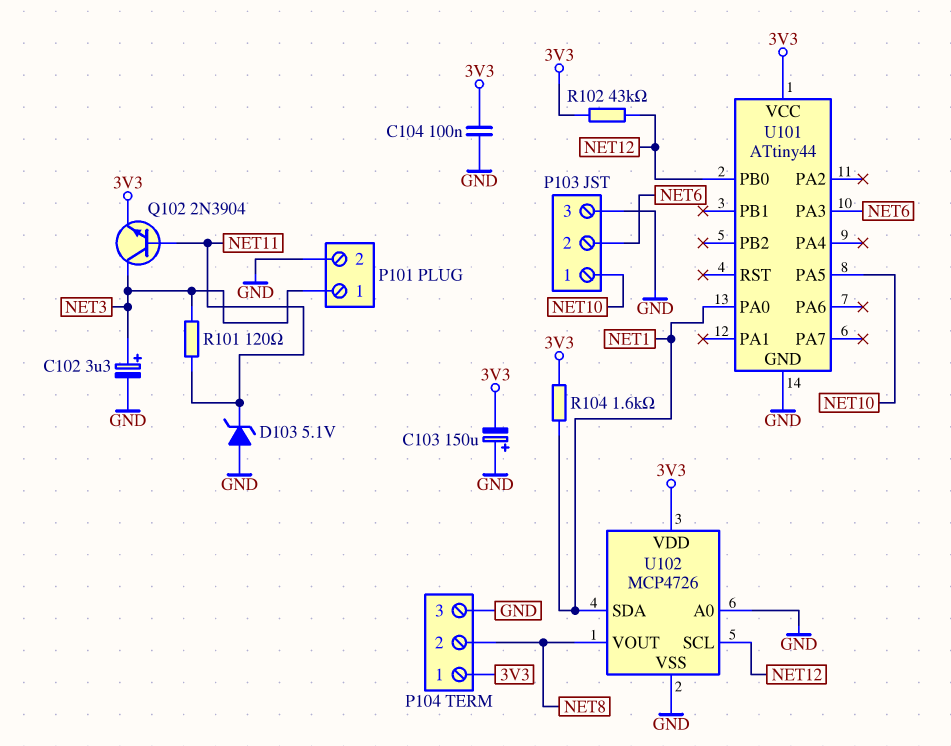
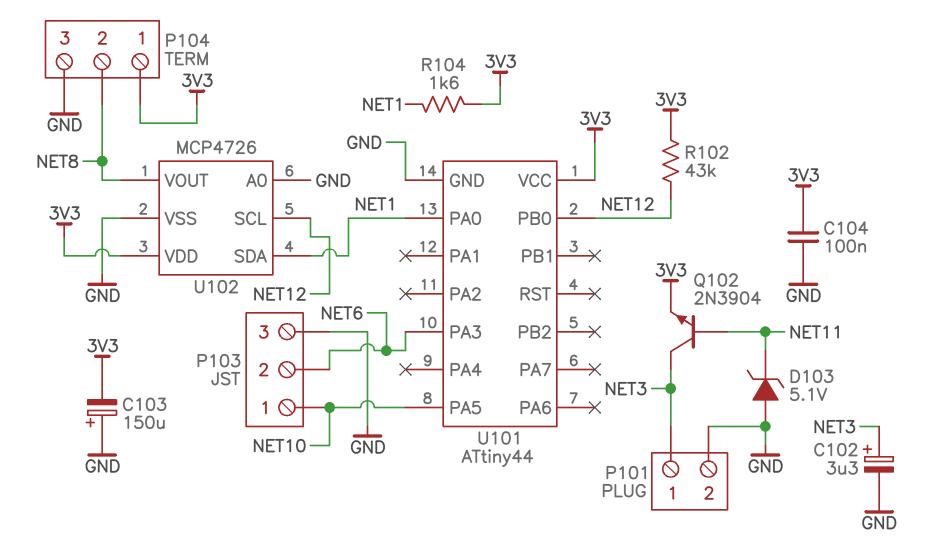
R101: 120 (NET3, NET11) -> none

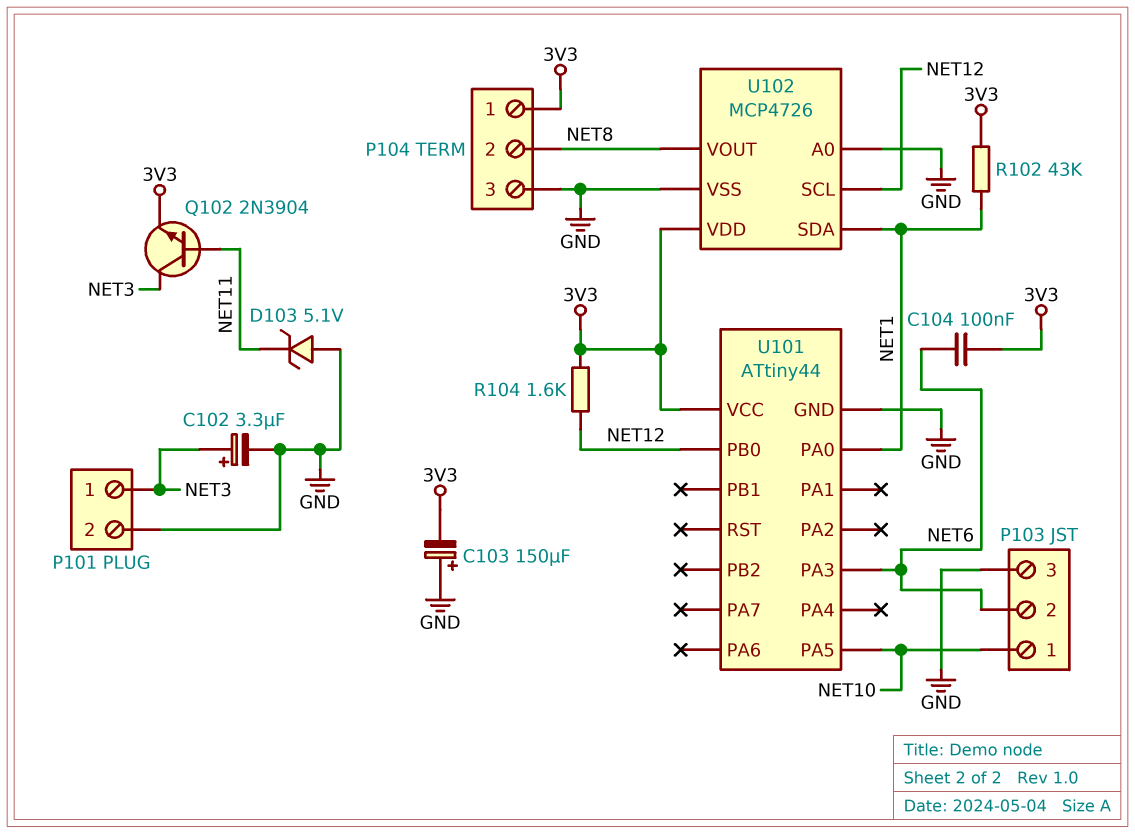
C104: 100nF (3V3, GND) -> 100nF (3V3, NET6)
R102: 43k (3V3, NET12) -> 43k (3V3, NET1)
R104: 1.6k (3V3, NET1) -> 1.6k (3V3, NET12)

